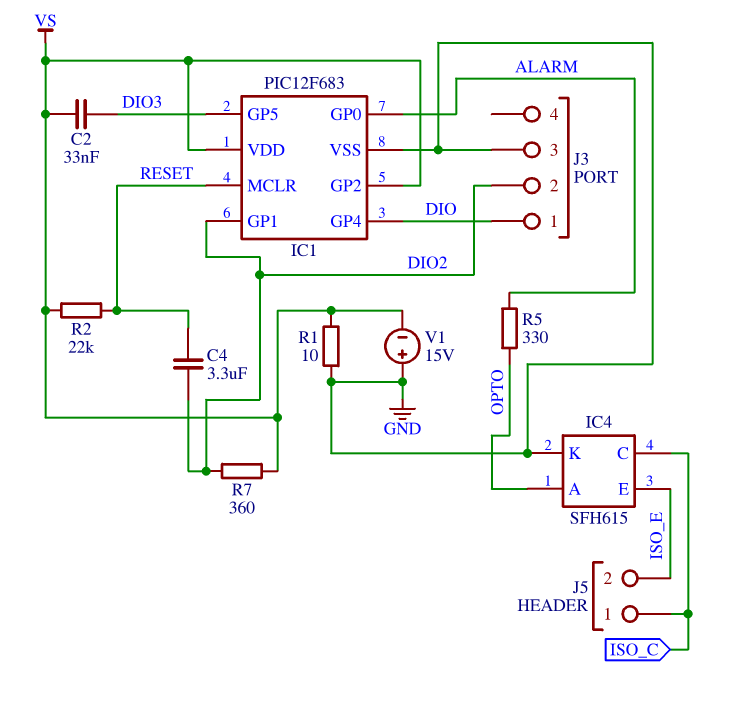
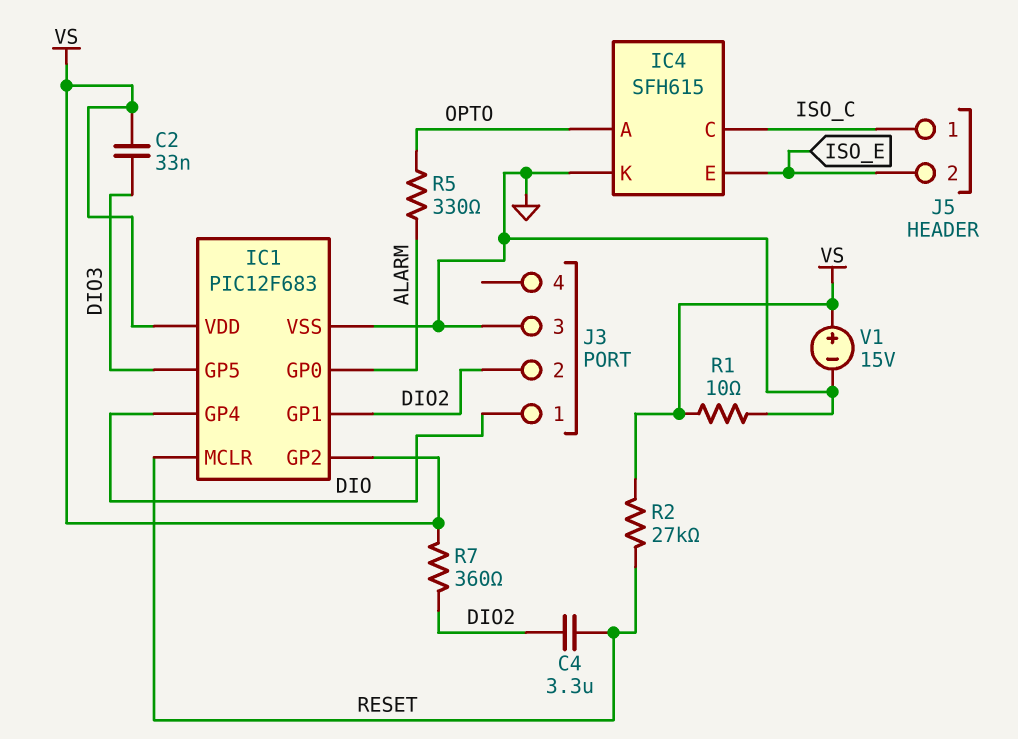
R2: 22k (RESET, VS) -> 27k (RESET, VS)
V1: 15V (plus GND, minus VS) -> 15V (plus VS, minus GND)

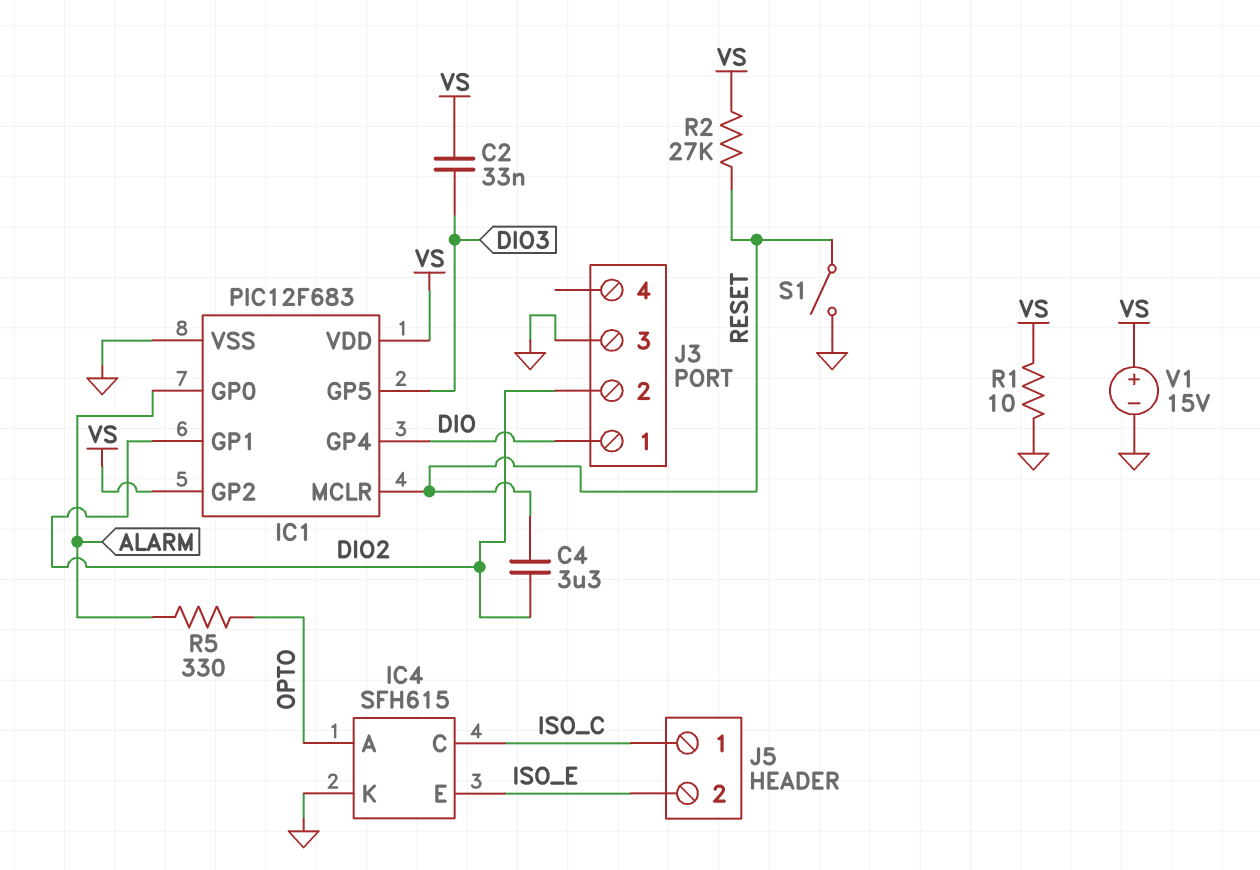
R7: 360 (DIO2, VS) -> none
S1: none -> switch (GND, RESET)

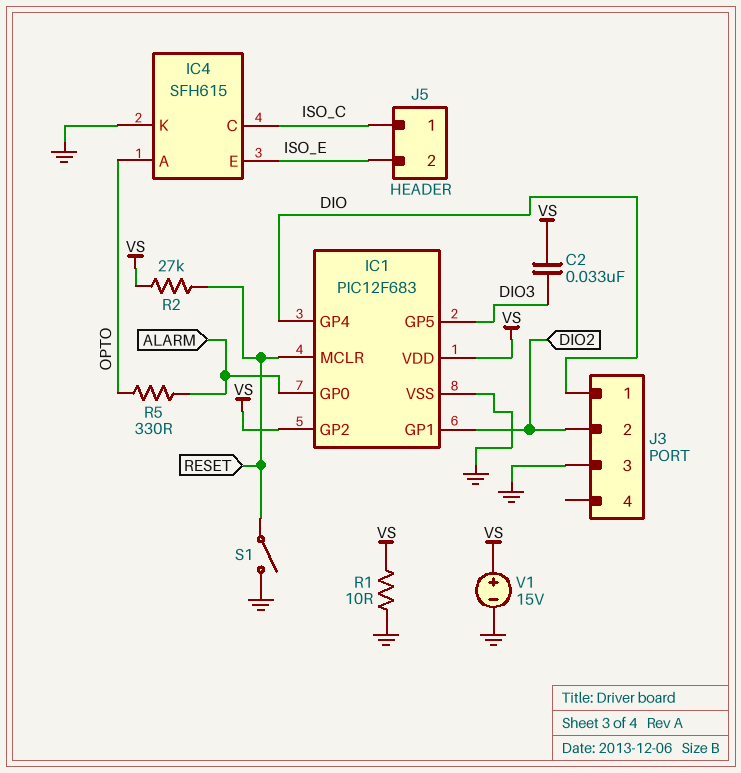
C4: 3.3uF (DIO2, RESET) -> none

